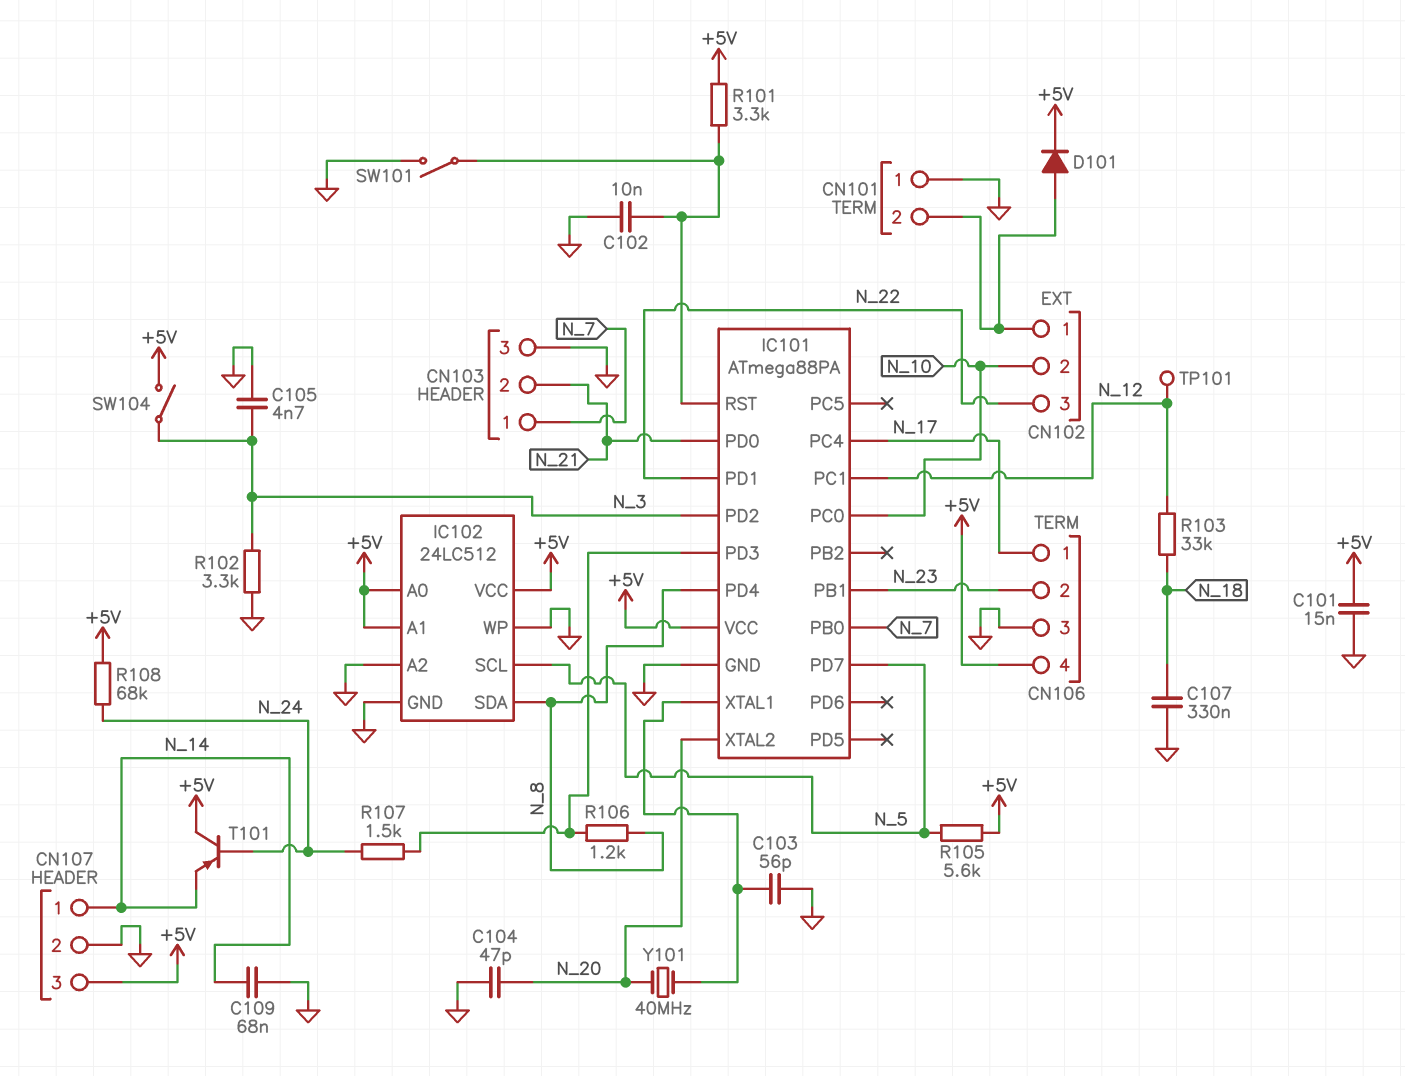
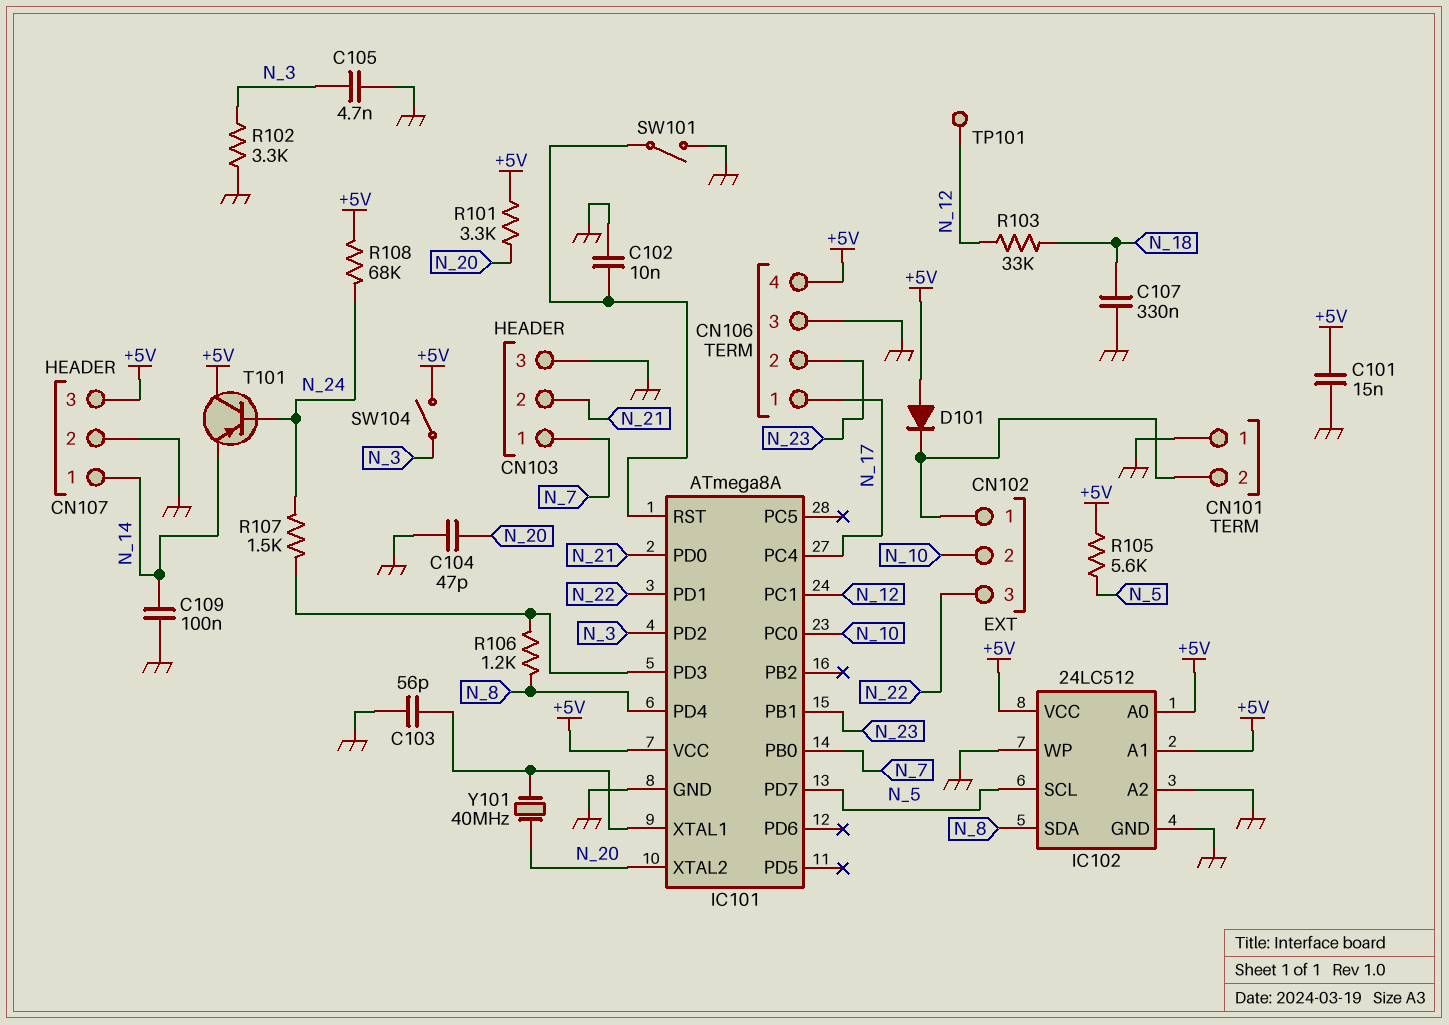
C109: 68nF (GND, N_14) -> 100nF (GND, N_14)
D101: diode (A CN101/2, K +5V) -> diode (A +5V, K CN101/2)
IC101: ATmega88PA -> ATmega8A
R101: 3.3k (+5V, IC101/RST) -> 3.3k (+5V, N_20)

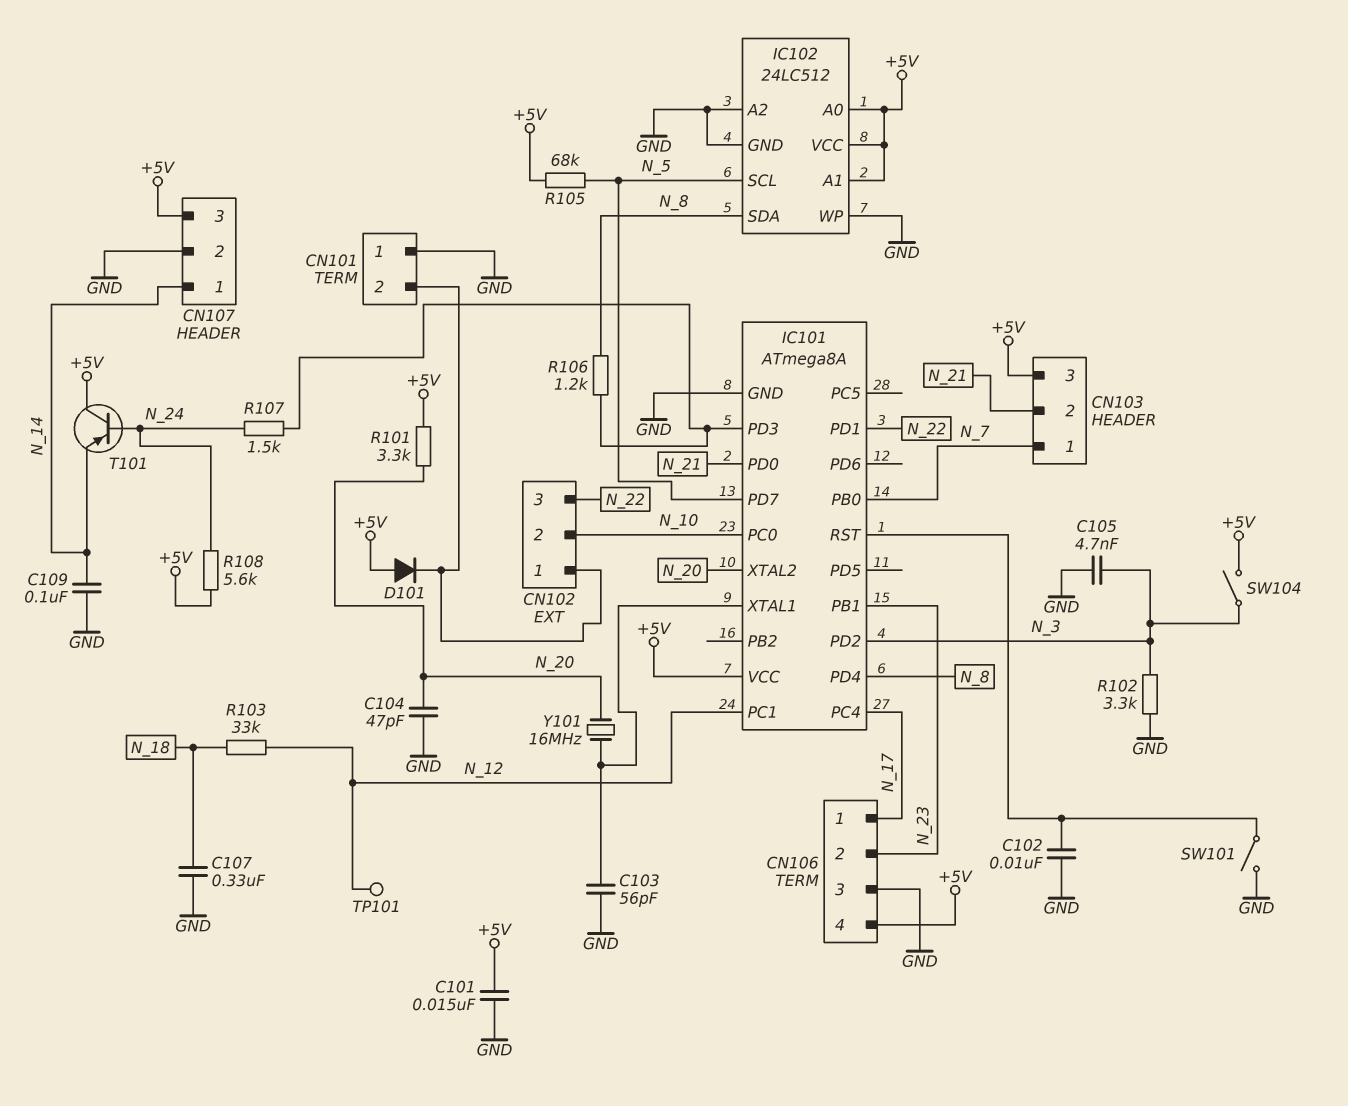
CN103 pin 3: GND -> +5V
R105: 5.6k (+5V, N_5) -> 68k (+5V, N_5)
R108: 68k (+5V, N_24) -> 5.6k (+5V, N_24)
Y101: 40MHz (IC101/XTAL1, N_20) -> 16MHz (IC101/XTAL1, N_20)

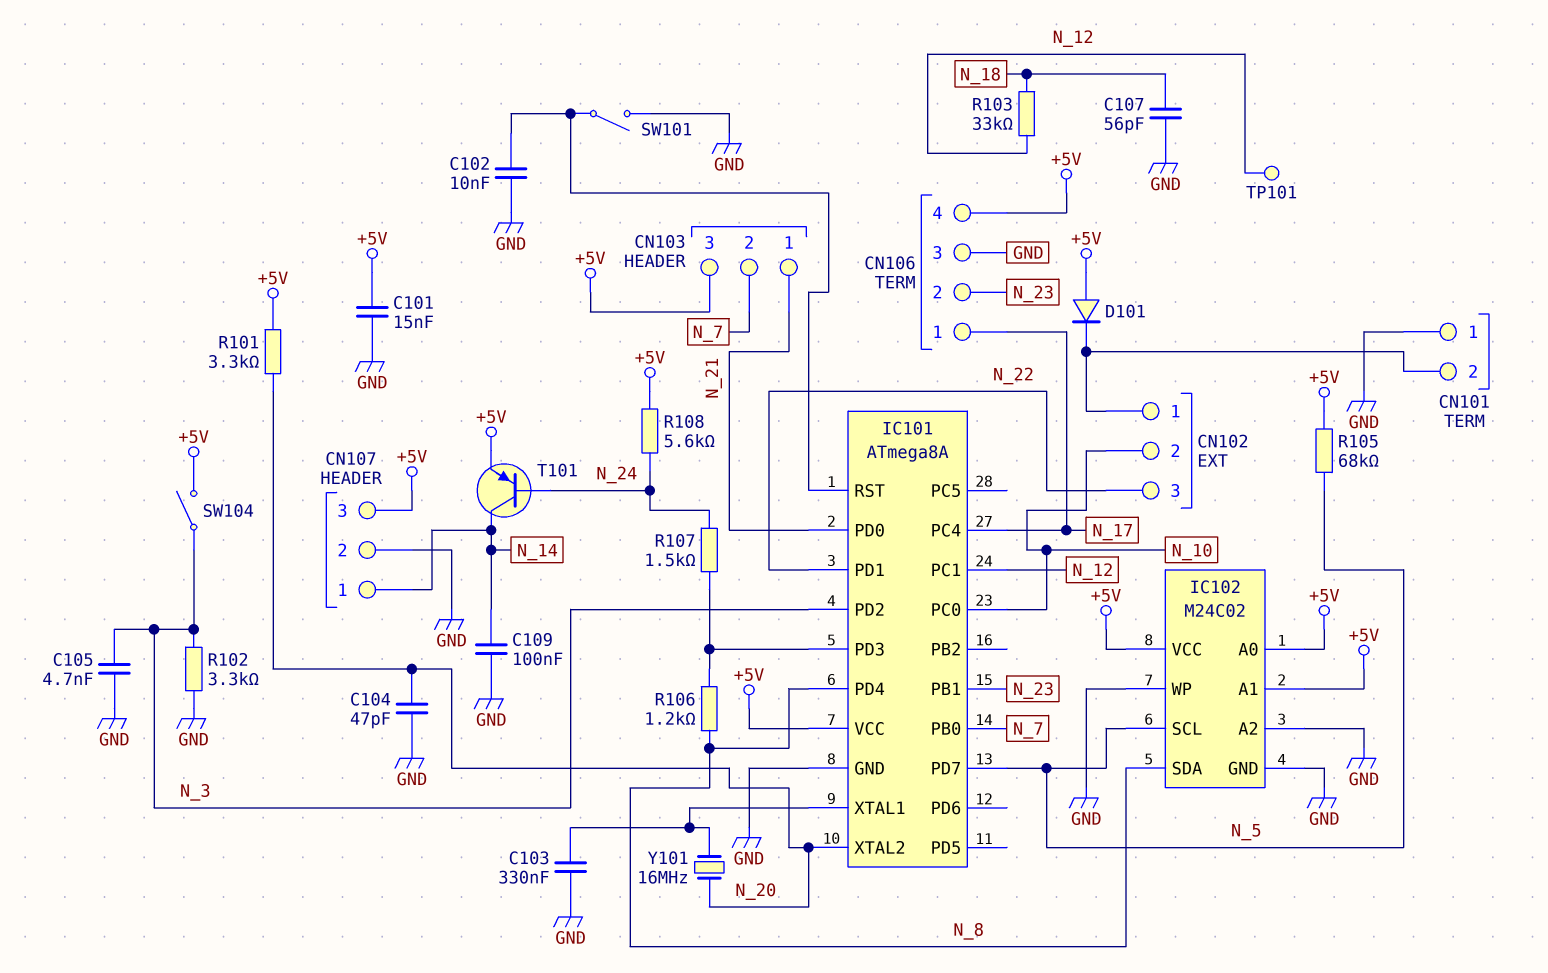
C103: 56pF (GND, IC101/XTAL1) -> 330nF (GND, IC101/XTAL1)
C107: 330nF (GND, N_18) -> 56pF (GND, N_18)
CN103 pin 1: N_7 -> N_21
CN103 pin 2: N_21 -> N_7
IC102: 24LC512 -> M24C02
T101: PNP (B N_24, C +5V, E N_14) -> PNP (B N_24, C N_14, E +5V)

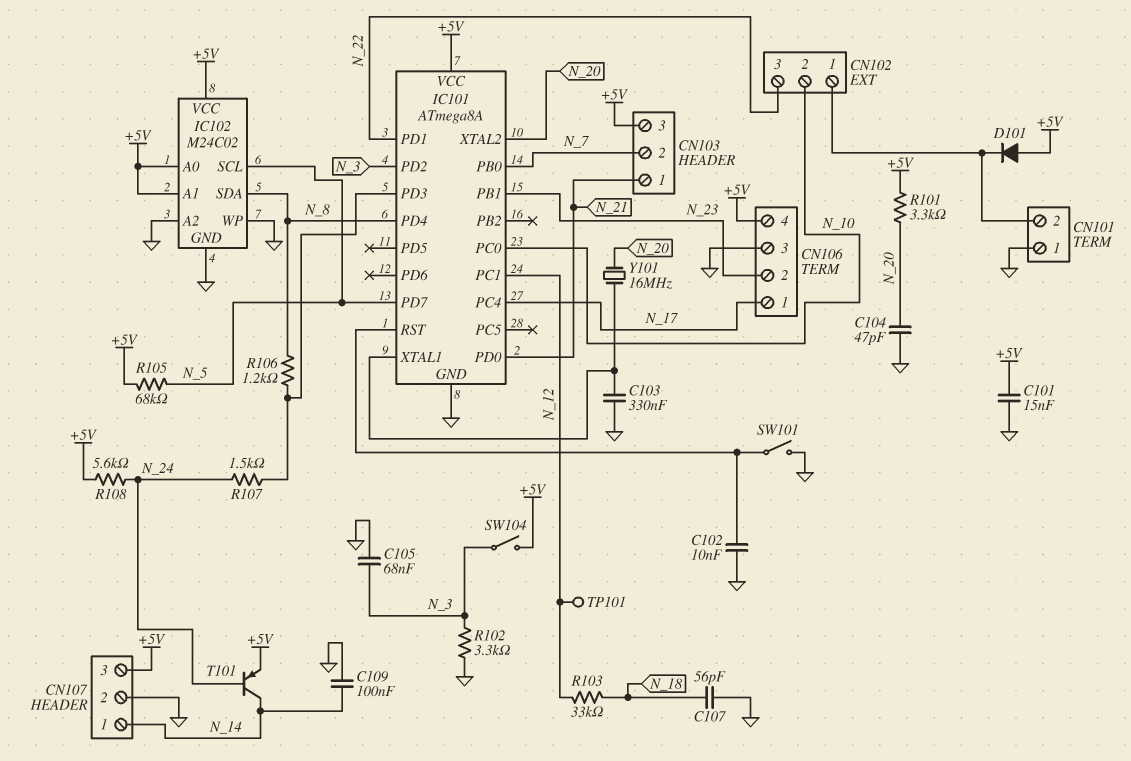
C105: 4.7nF (GND, N_3) -> 68nF (GND, N_3)

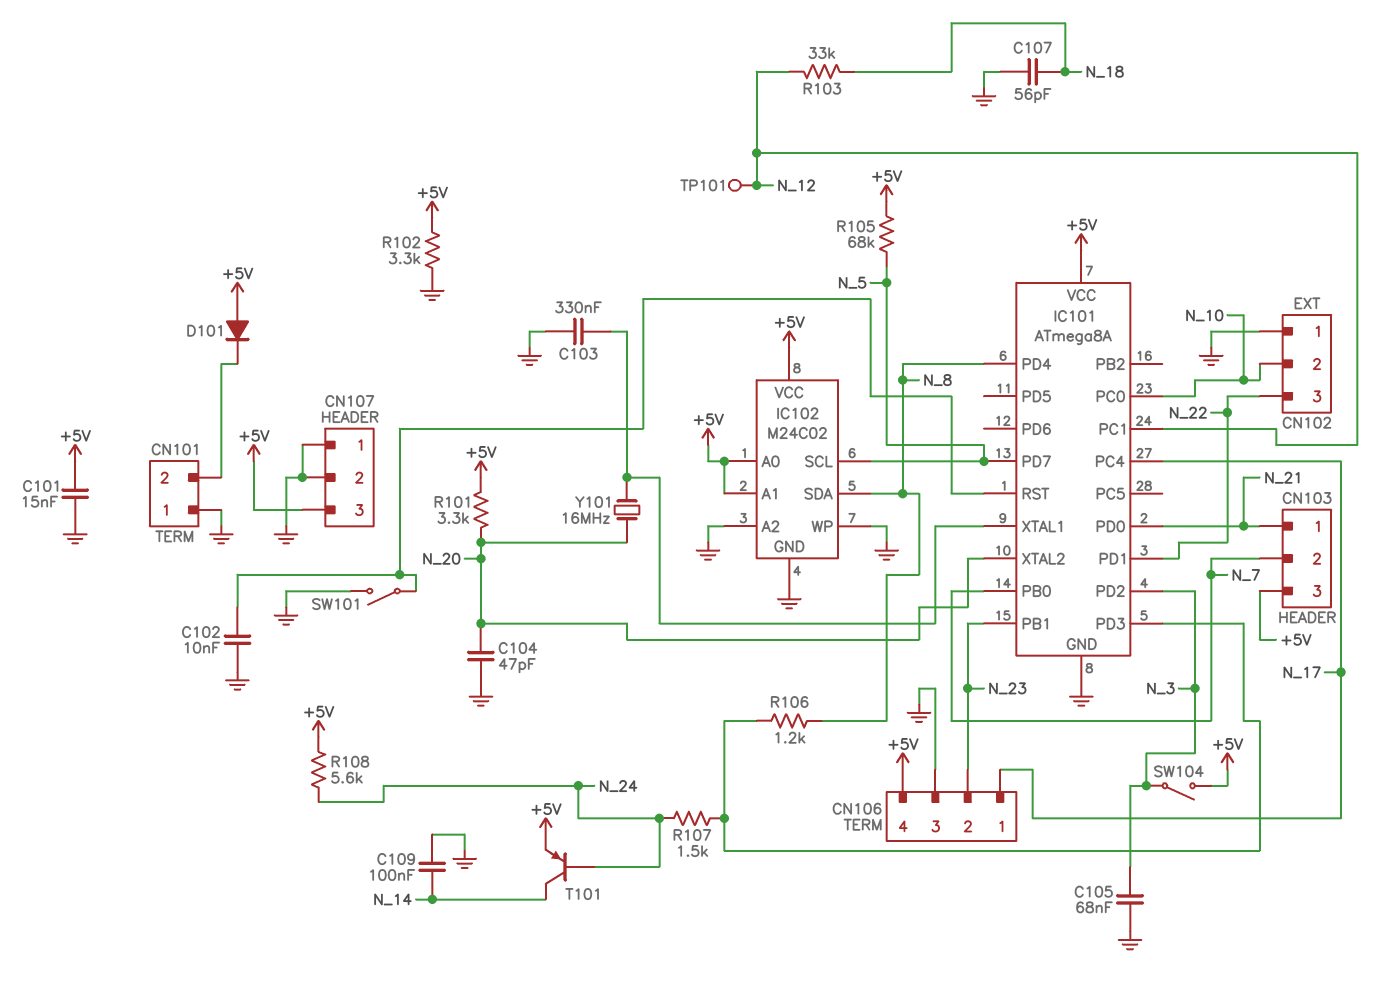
CN102 pin 1: CN101/2 -> GND
CN107 pin 1: N_14 -> GND
R102: 3.3k (GND, N_3) -> 3.3k (+5V, GND)

